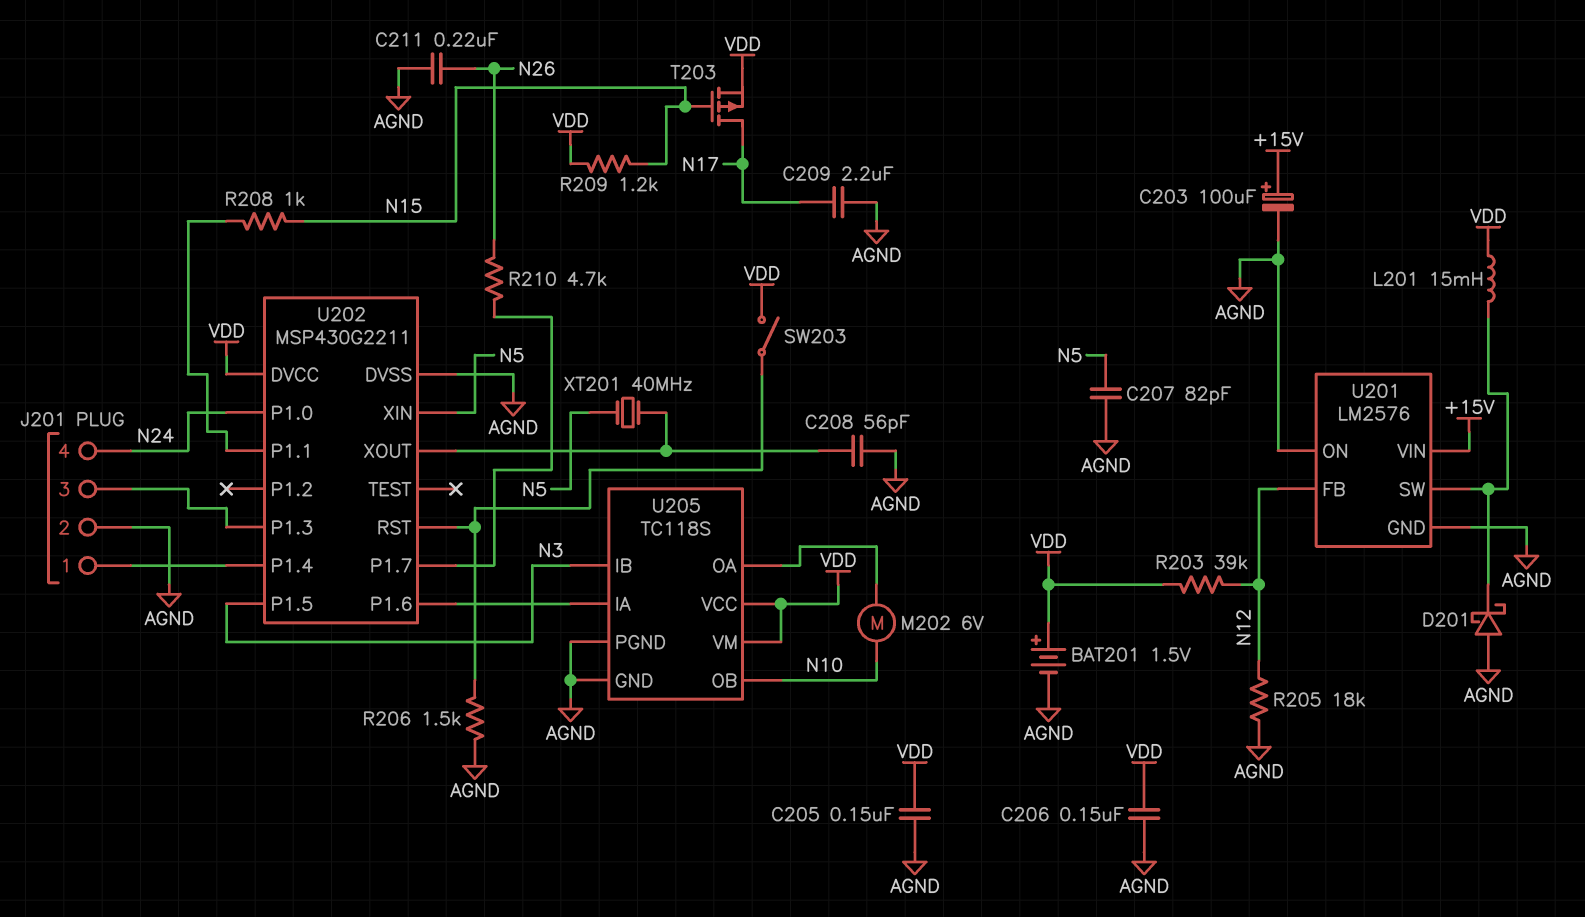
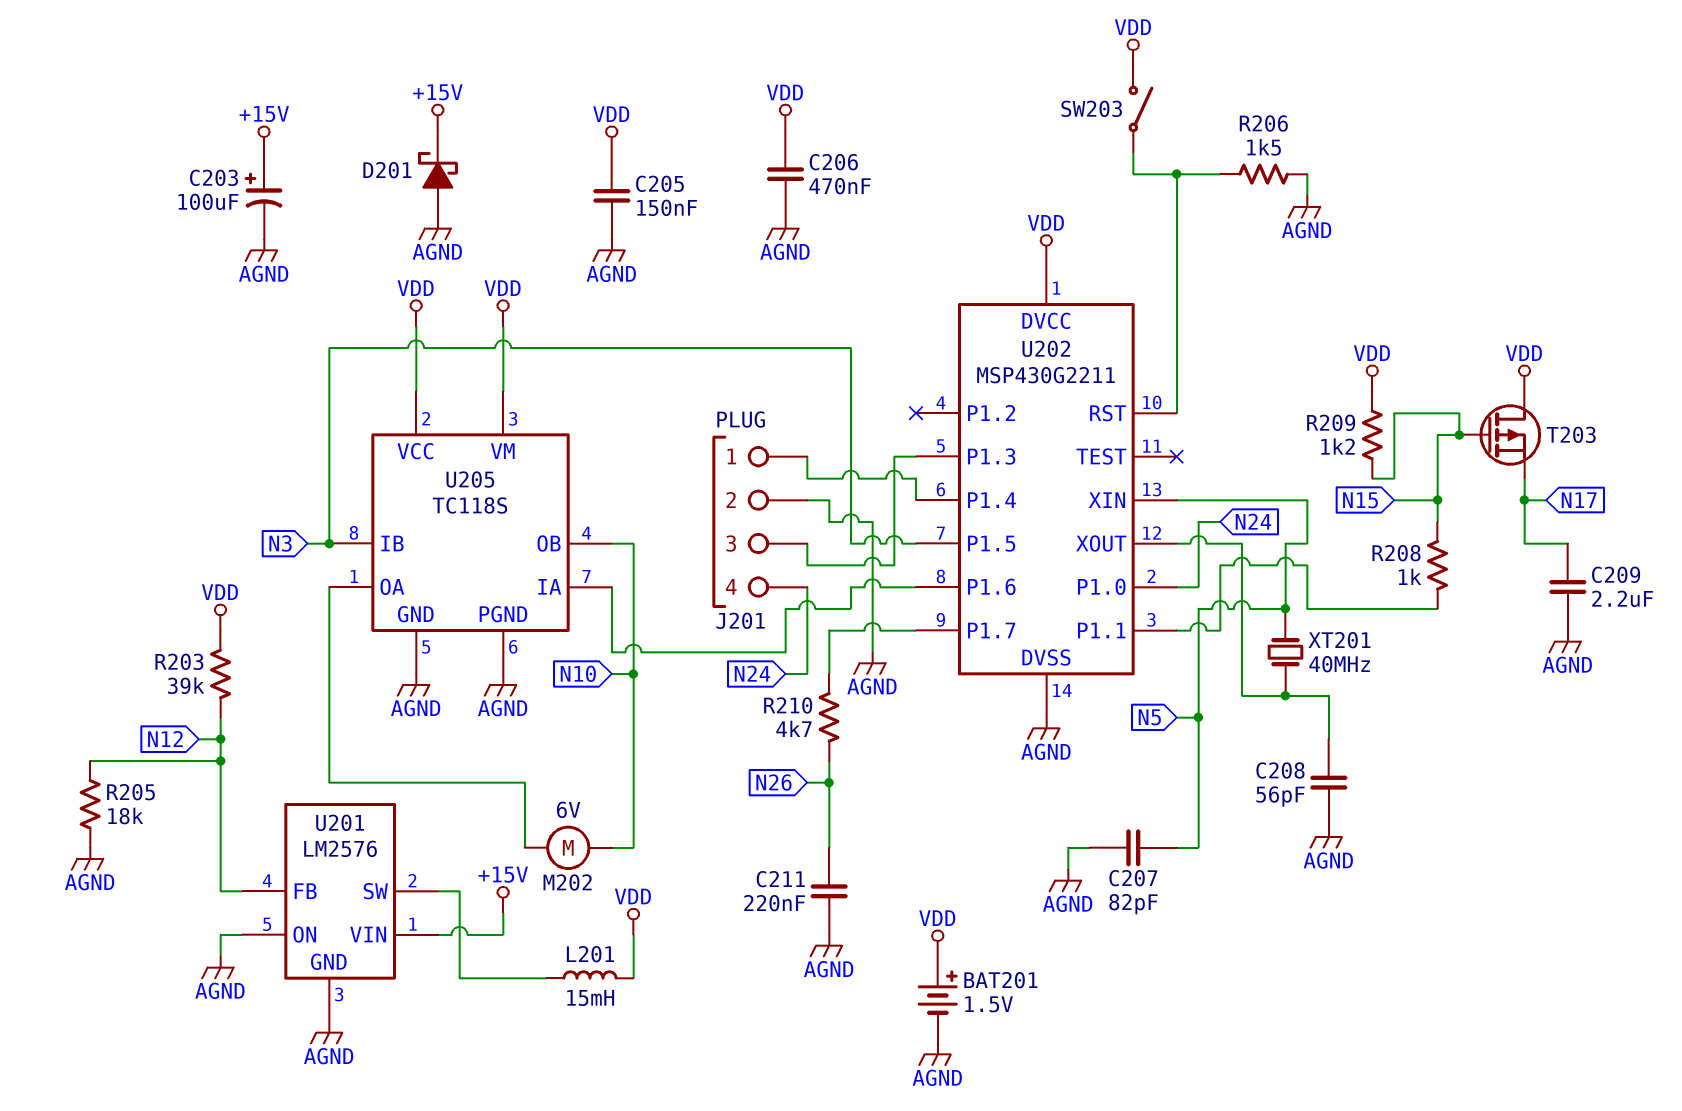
C206: 150nF (AGND, VDD) -> 470nF (AGND, VDD)
D201: schottky (A AGND, K U201/SW) -> schottky (A AGND, K +15V)
T203: PMOS (G N15, D N17, S VDD) -> PMOS (G N15, D VDD, S N17)

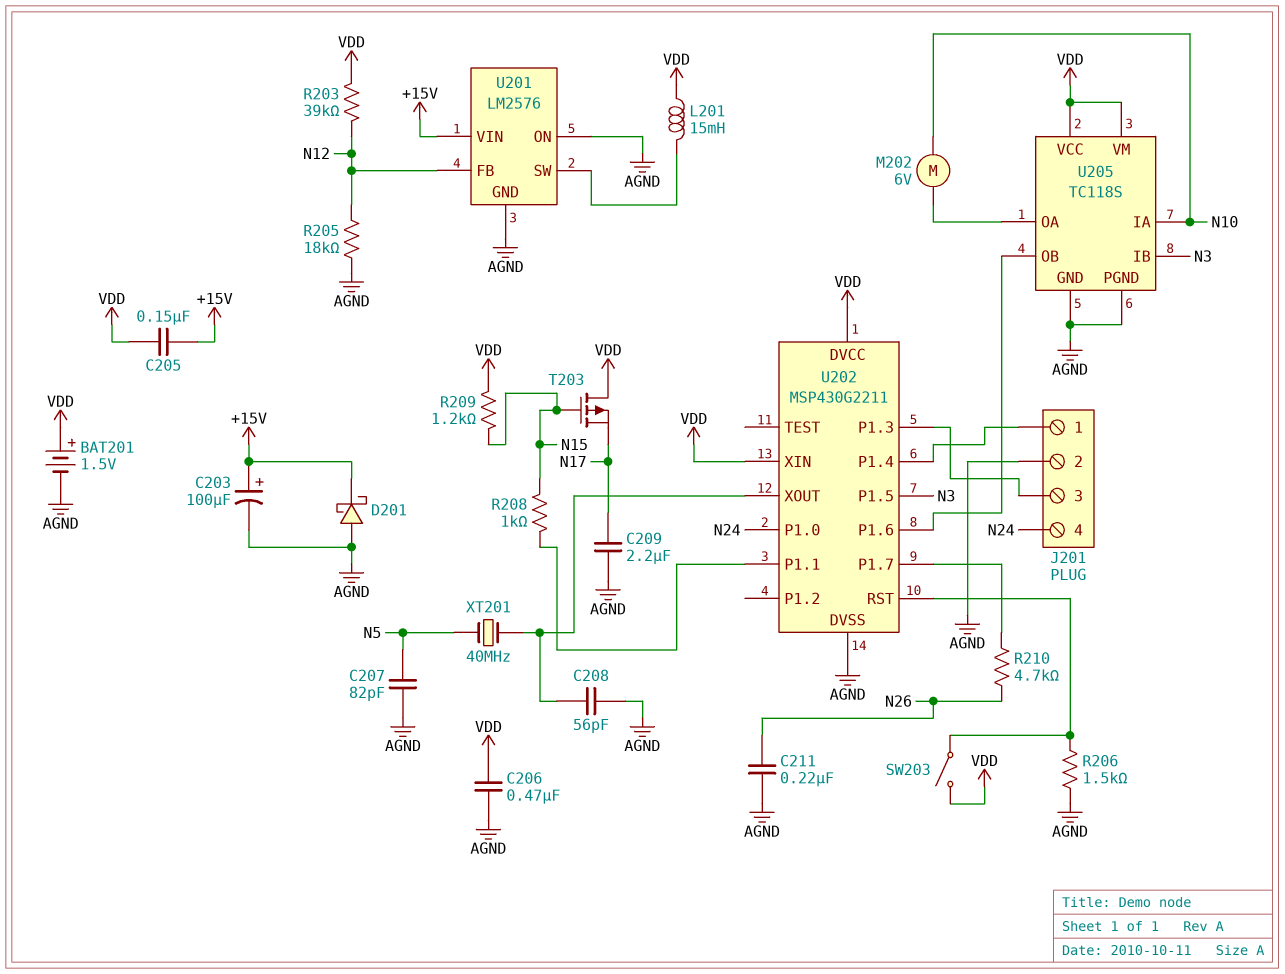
C205: 150nF (AGND, VDD) -> 150nF (+15V, VDD)
U202 pin XIN: N5 -> VDD
U205 pin IA: U202/P1.6 -> N10
U205 pin OB: N10 -> U202/P1.6

